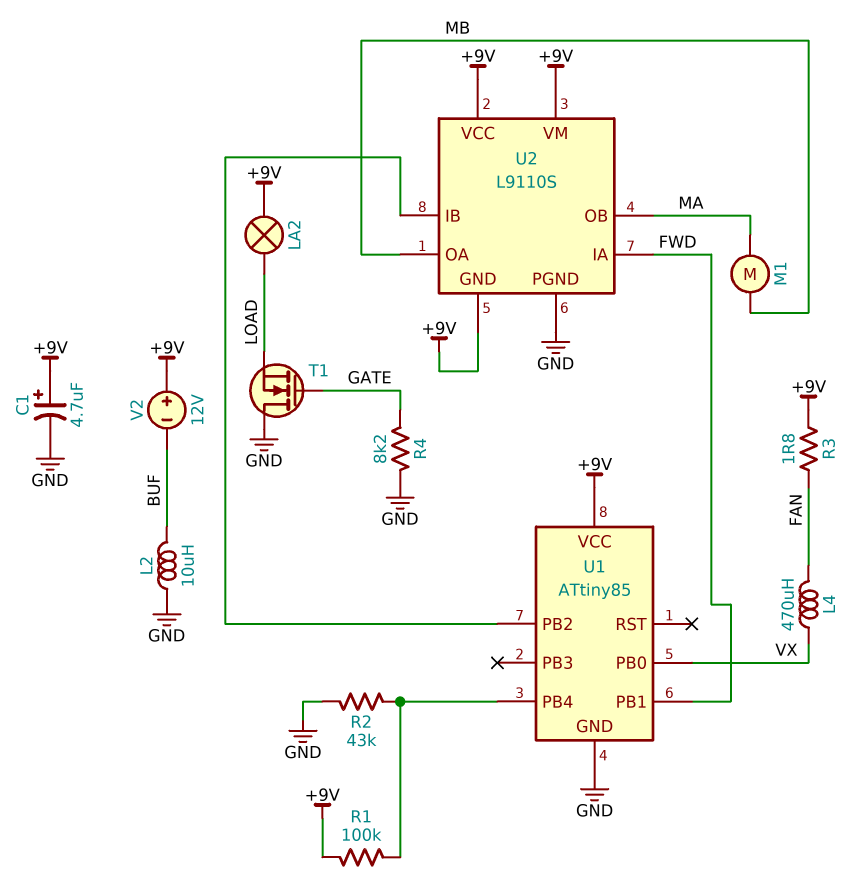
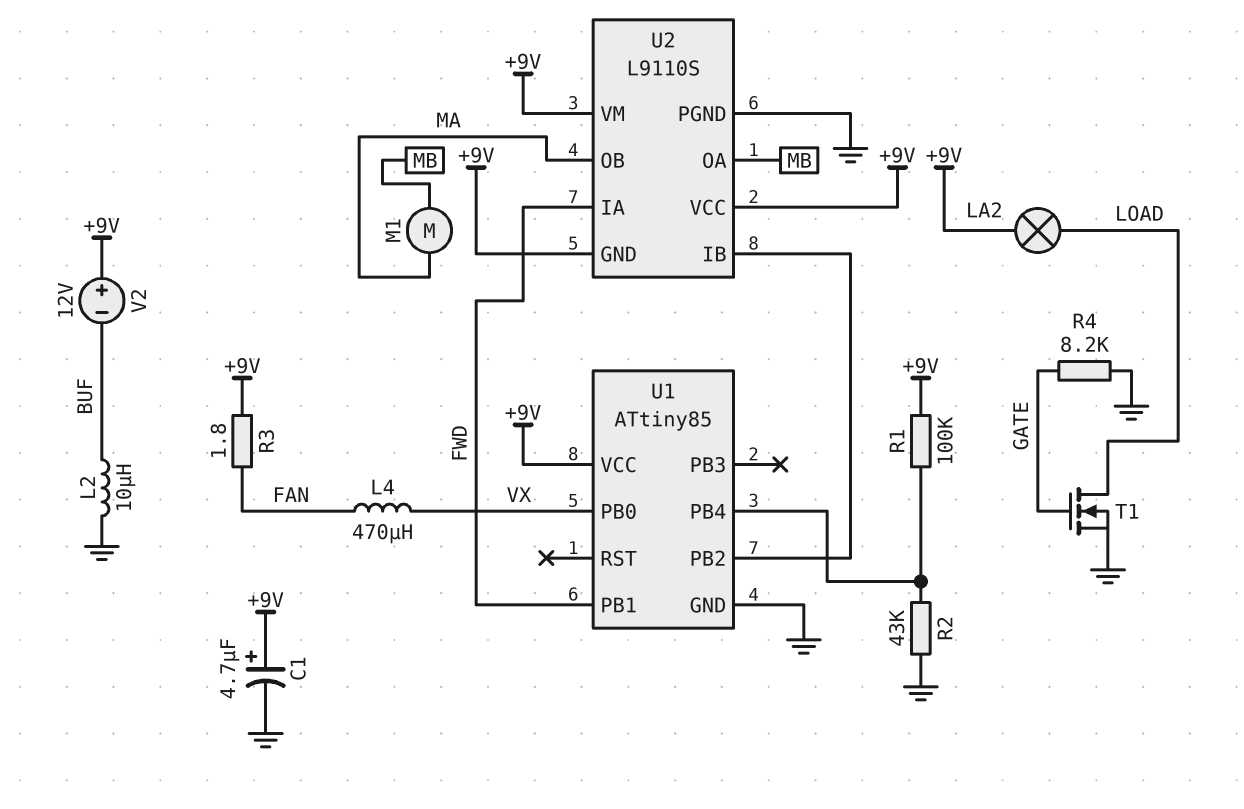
T1: NMOS (G GATE, D GND, S LOAD) -> NMOS (G GATE, D LOAD, S GND)

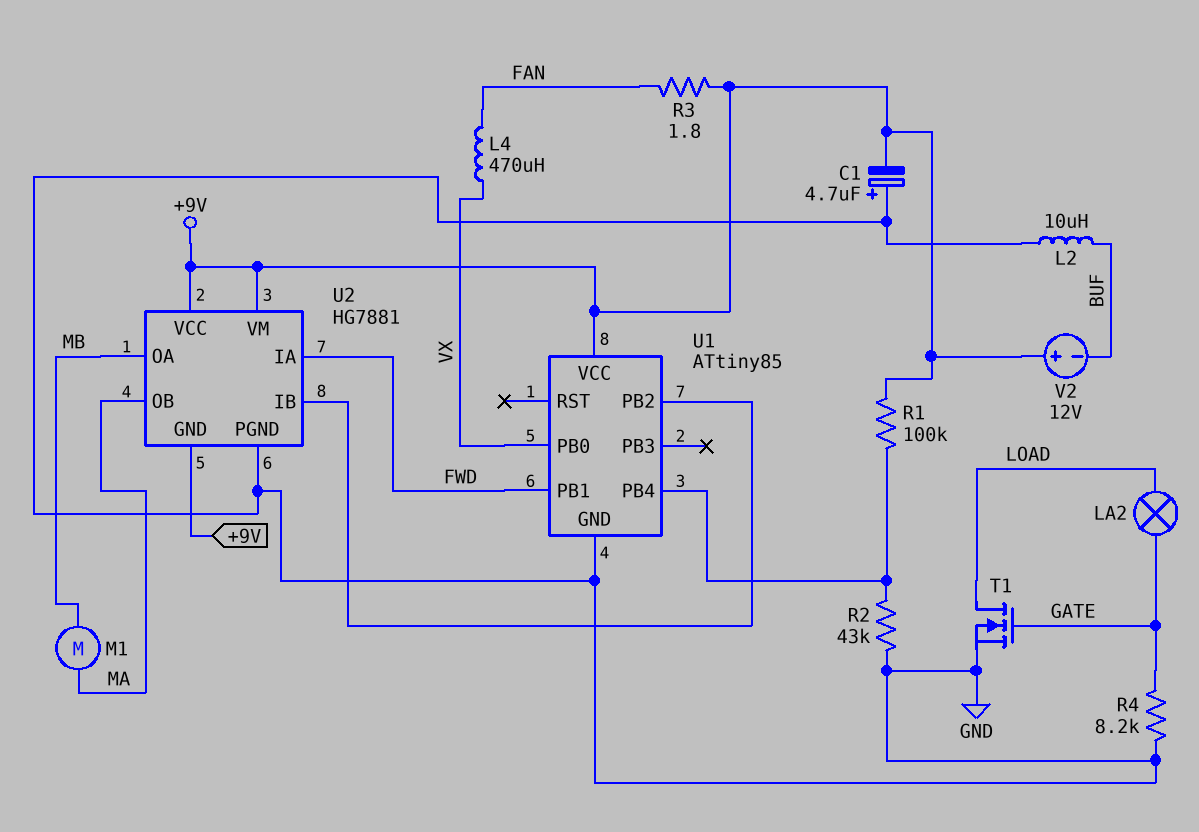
C1: 4.7uF (plus +9V, minus GND) -> 4.7uF (plus GND, minus +9V)
LA2: lamp (+9V, LOAD) -> lamp (GATE, LOAD)
U2: L9110S -> HG7881

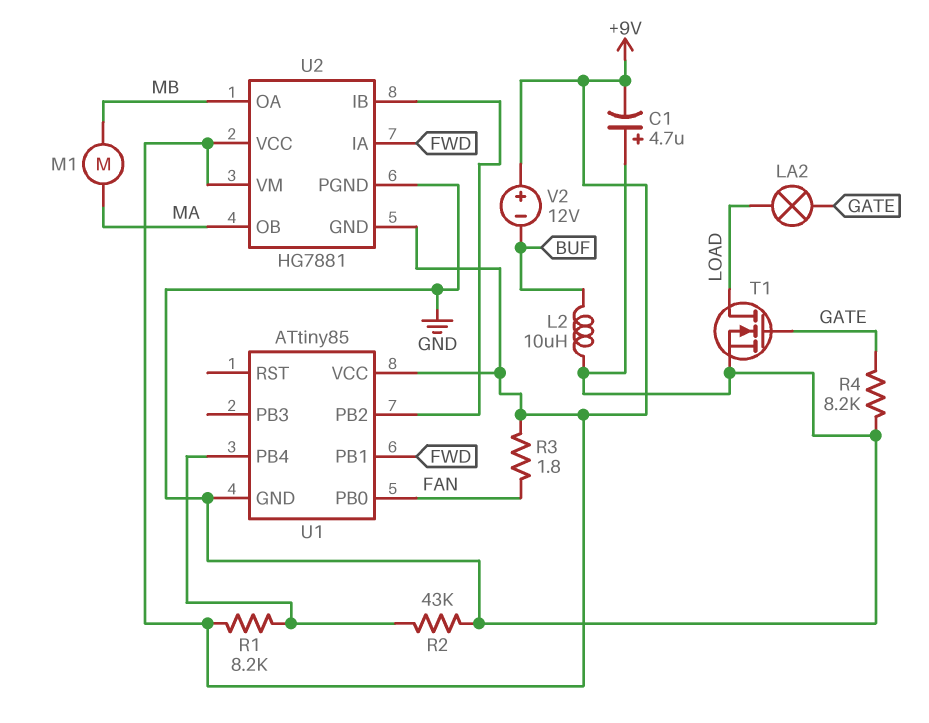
L4: 470uH (FAN, VX) -> none
R1: 100k (+9V, U1/PB4) -> 8.2k (+9V, U1/PB4)
U1 pin PB0: VX -> FAN

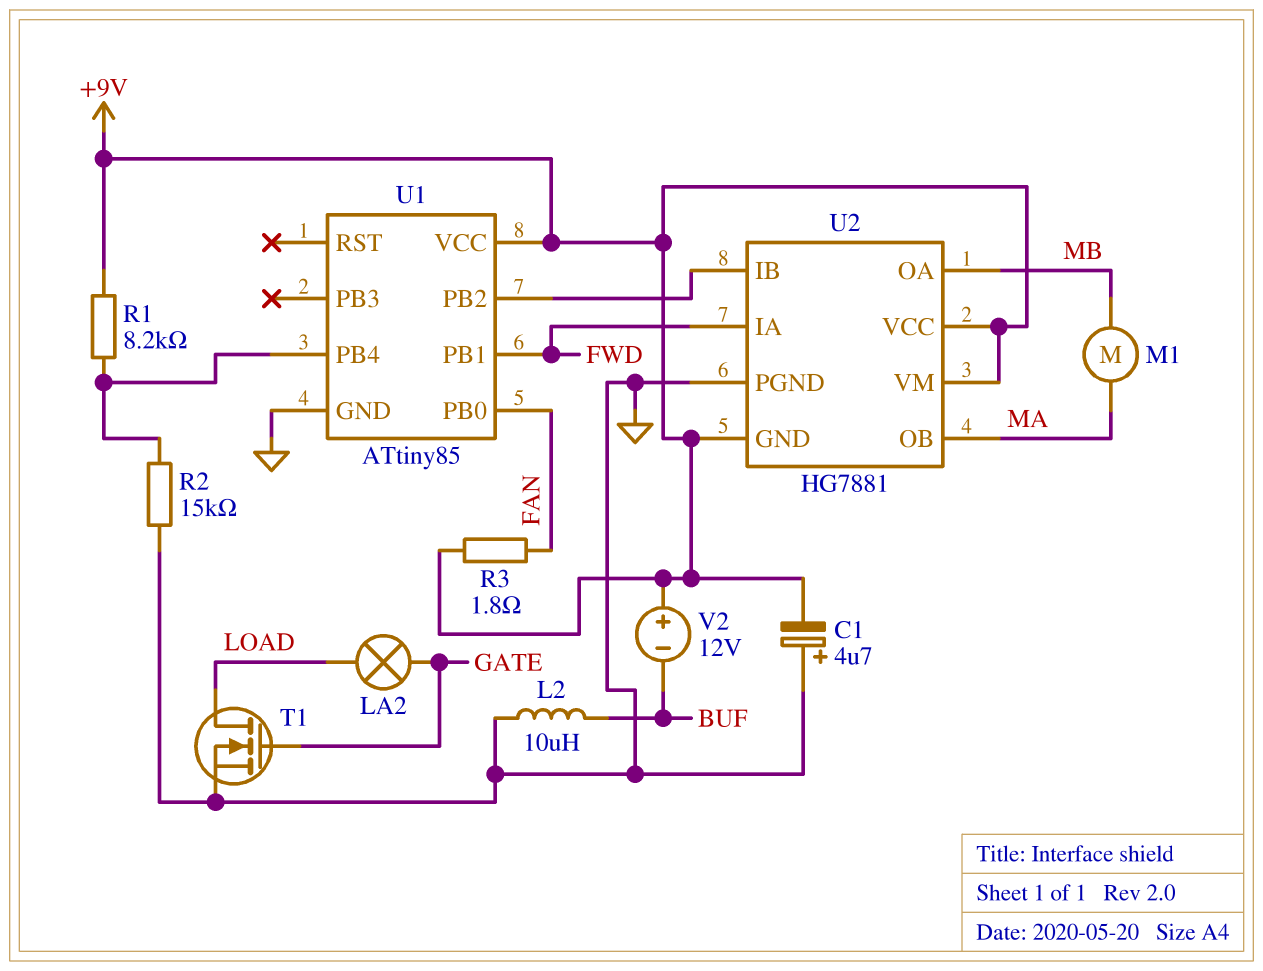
R2: 43k (GND, U1/PB4) -> 15k (GND, U1/PB4)
R4: 8.2k (GATE, GND) -> none

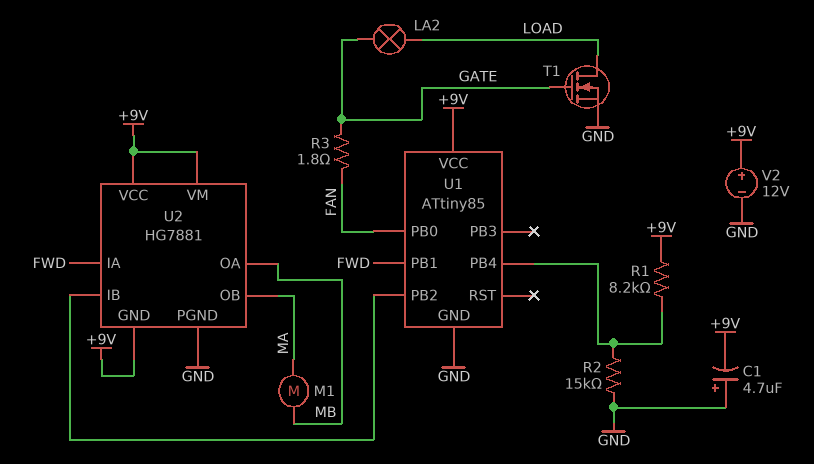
L2: 10uH (BUF, GND) -> none
R3: 1.8 (+9V, FAN) -> 1.8 (FAN, GATE)
V2: 12V (plus +9V, minus BUF) -> 12V (plus +9V, minus GND)

